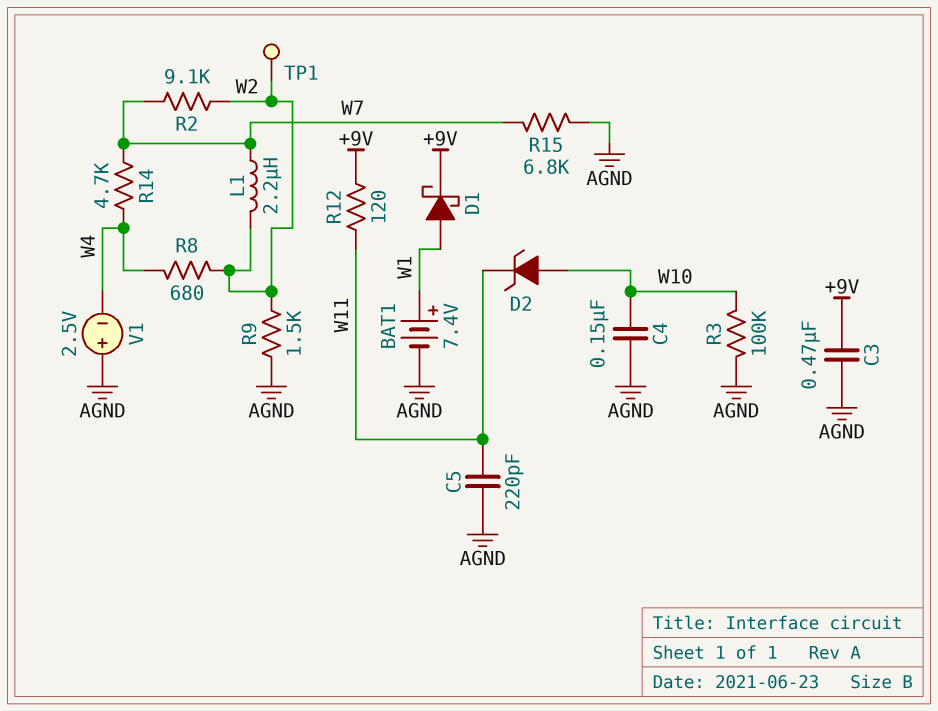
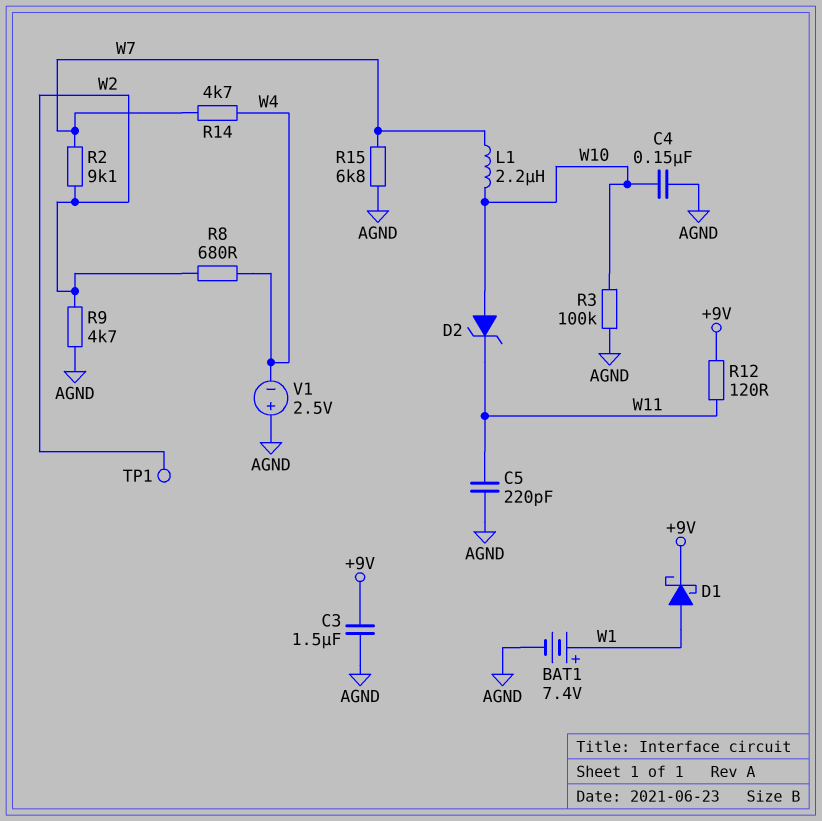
C3: 470nF (+9V, AGND) -> 1.5uF (+9V, AGND)
L1: 2.2uH (W2, W7) -> 2.2uH (W7, W10)
R9: 1.5k (AGND, W2) -> 4.7k (AGND, W2)

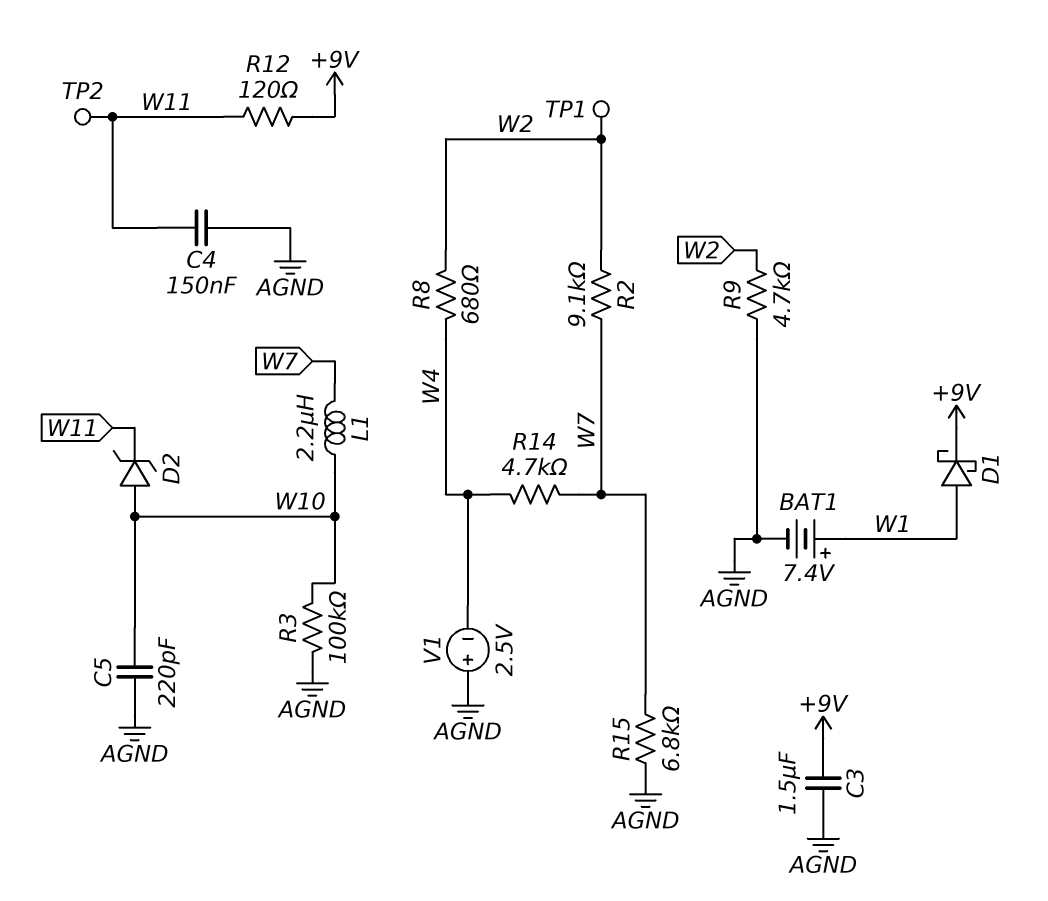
C4: 150nF (AGND, W10) -> 150nF (AGND, W11)
C5: 220pF (AGND, W11) -> 220pF (AGND, W10)
TP2: none -> test point (W11)

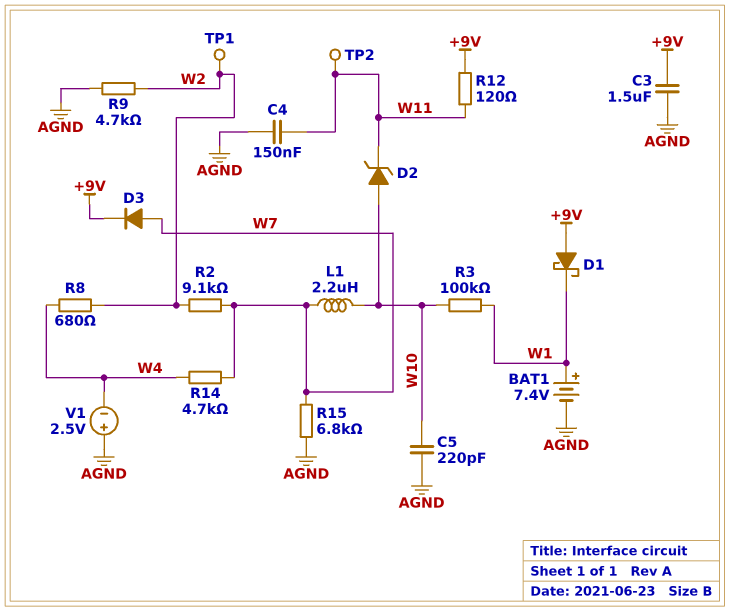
D1: schottky (A W1, K +9V) -> schottky (A +9V, K W1)
D3: none -> diode (A W7, K +9V)
R3: 100k (AGND, W10) -> 100k (W1, W10)

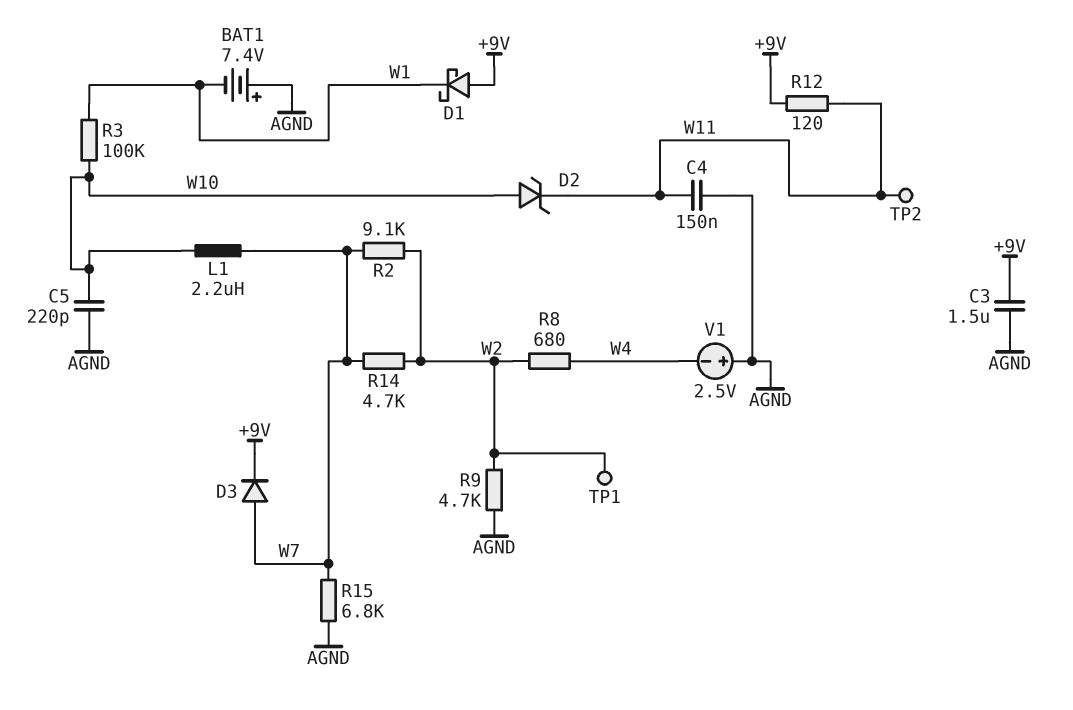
BAT1: 7.4V (plus W1, minus AGND) -> 7.4V (plus AGND, minus W1)
R14: 4.7k (W4, W7) -> 4.7k (W2, W7)

